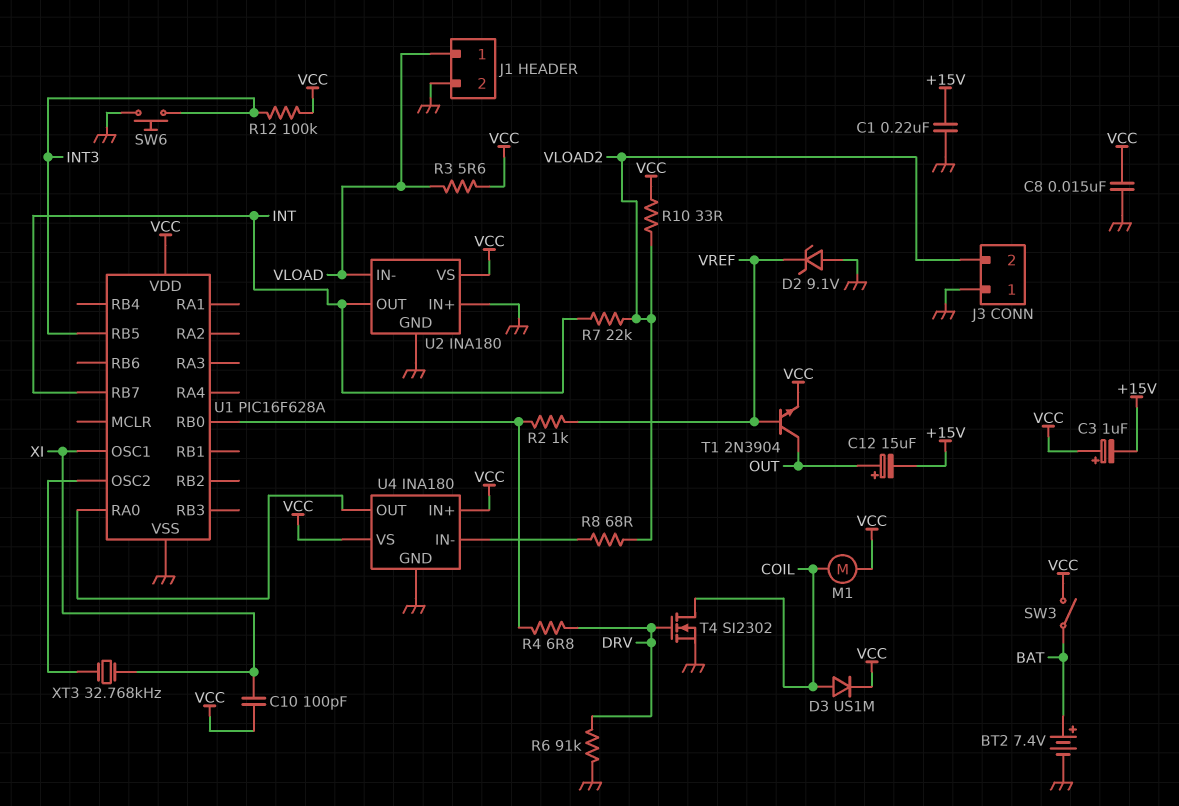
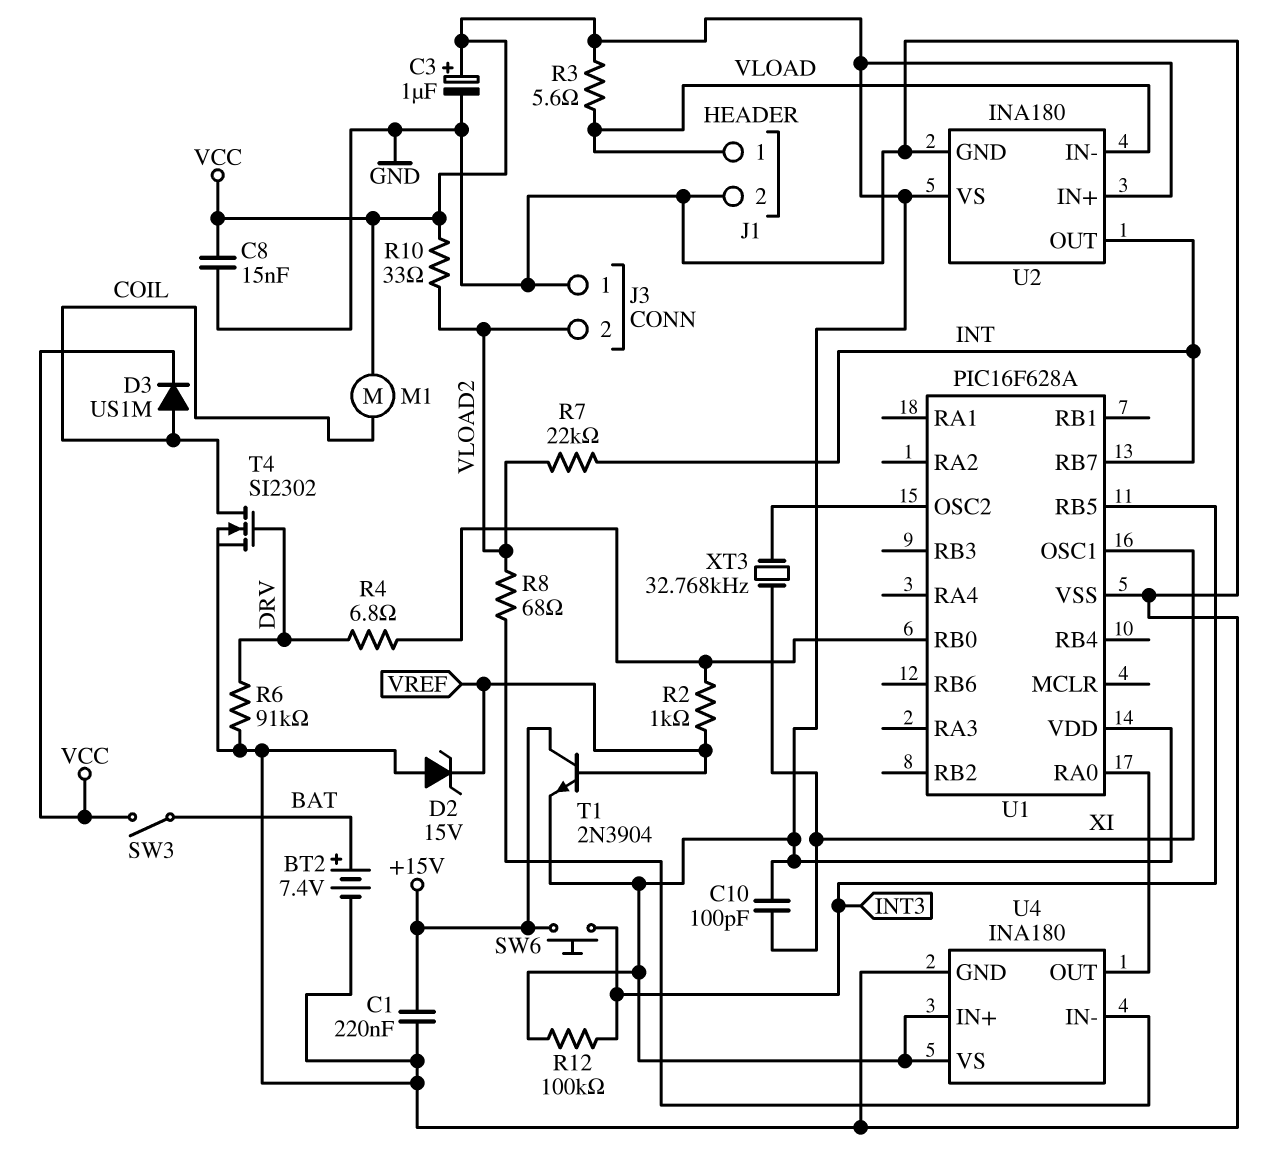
C3: 1uF (plus VCC, minus +15V) -> 1uF (plus VCC, minus GND)
C12: 15uF (plus OUT, minus +15V) -> none
D2: zener 9.1V (A GND, K VREF) -> zener 15V (A GND, K VREF)
SW6: button (GND, INT3) -> button (+15V, INT3)
T1: NPN 2N3904 (B VREF, C OUT, E VCC) -> NPN 2N3904 (B VREF, C +15V, E VCC)
U2 pin IN+: GND -> VCC

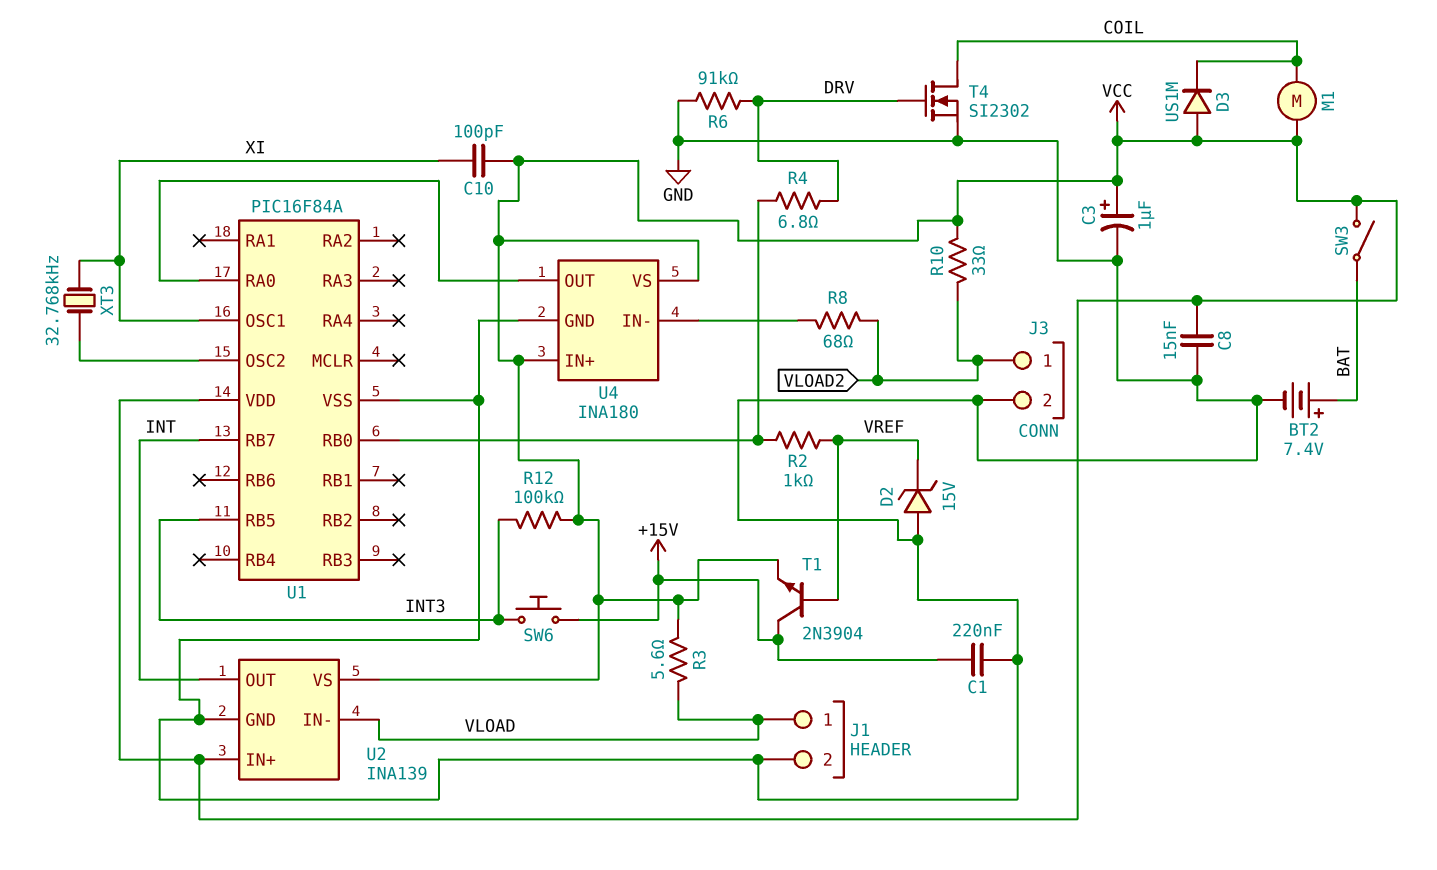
D3: diode US1M (A COIL, K VCC) -> diode US1M (A VCC, K COIL)
J3 pin 1: GND -> VLOAD2
J3 pin 2: VLOAD2 -> GND
R7: 22k (INT, VLOAD2) -> none
U1: PIC16F628A -> PIC16F84A
U2: INA180 -> INA139

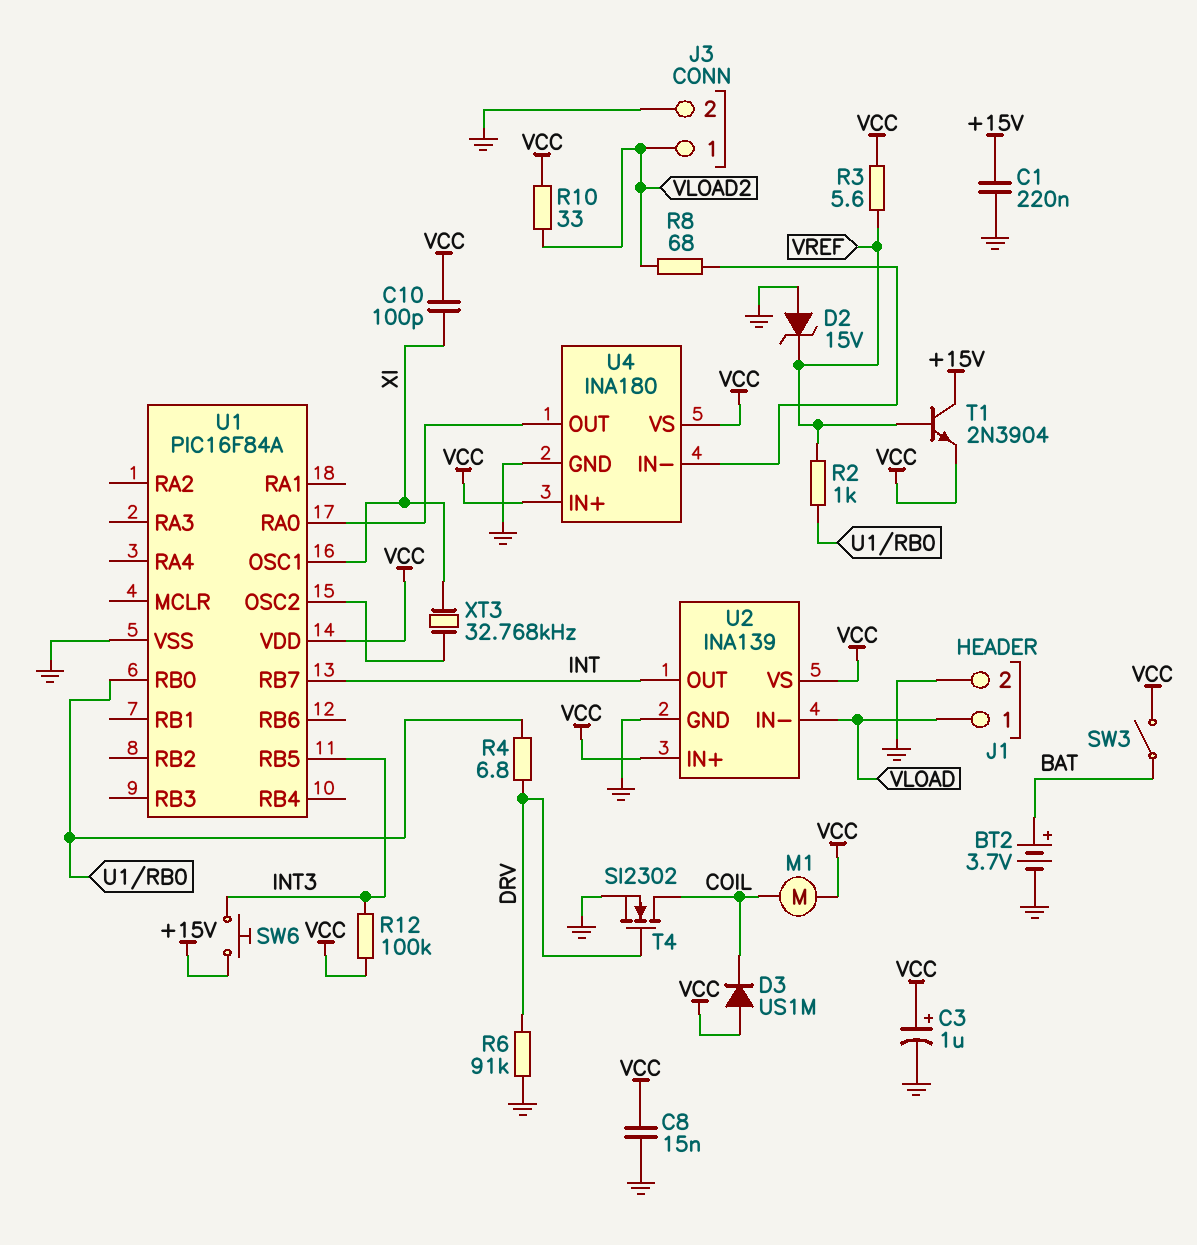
BT2: 7.4V (plus BAT, minus GND) -> 3.7V (plus BAT, minus GND)
R3: 5.6 (VCC, VLOAD) -> 5.6 (VCC, VREF)

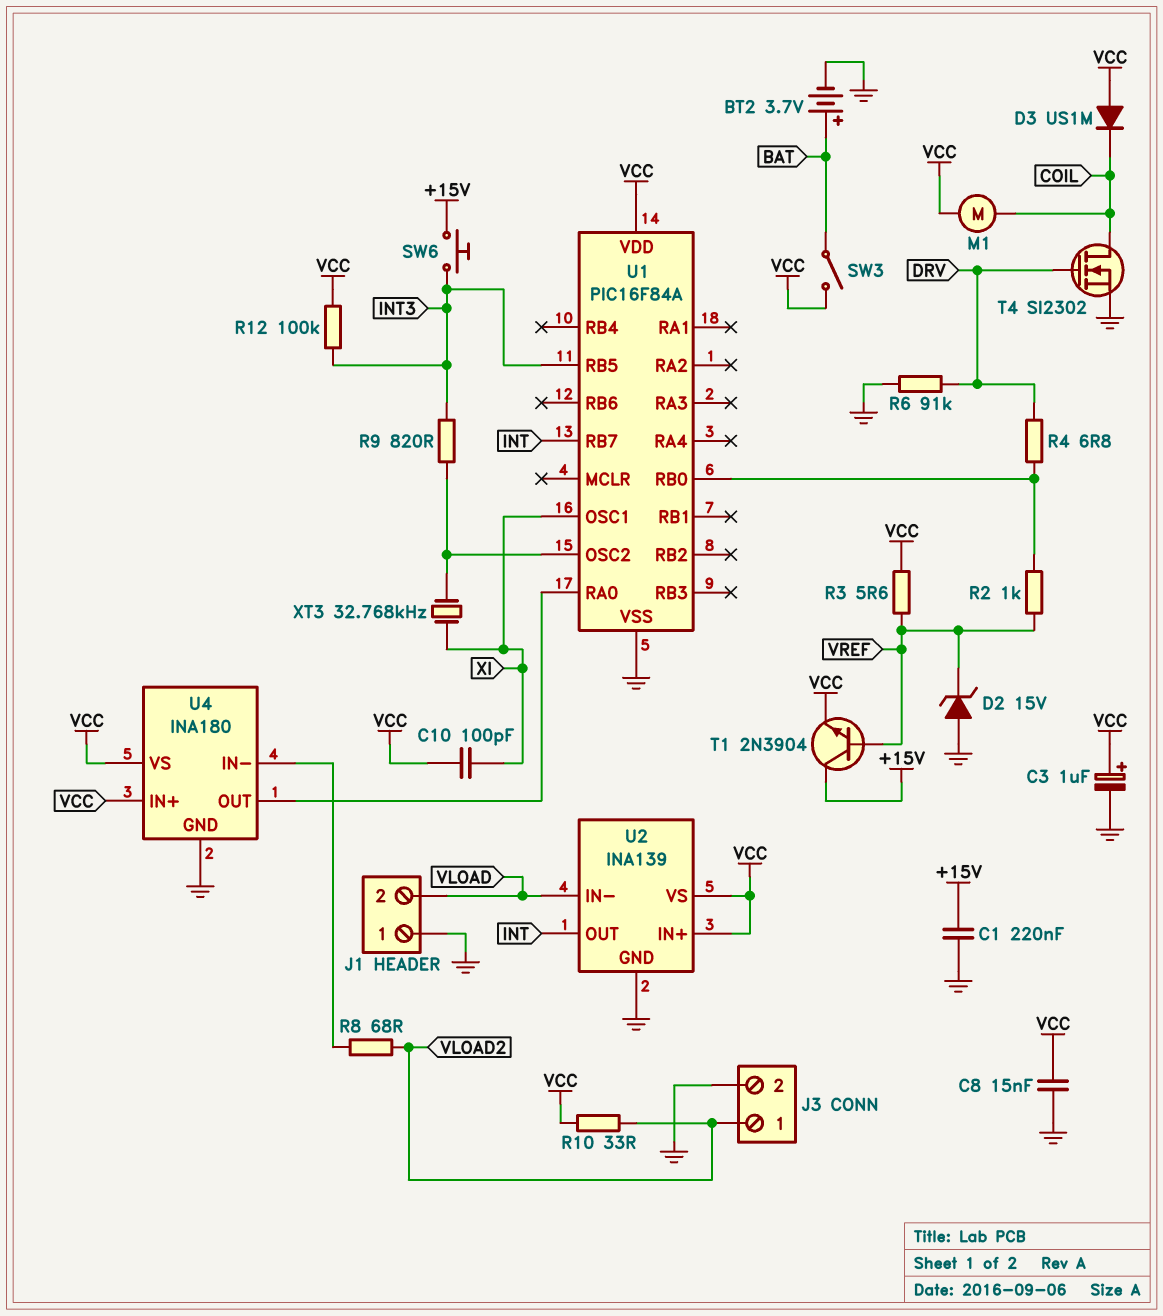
J1 pin 1: VLOAD -> GND
J1 pin 2: GND -> VLOAD
R9: none -> 820 (INT3, U1/OSC2)

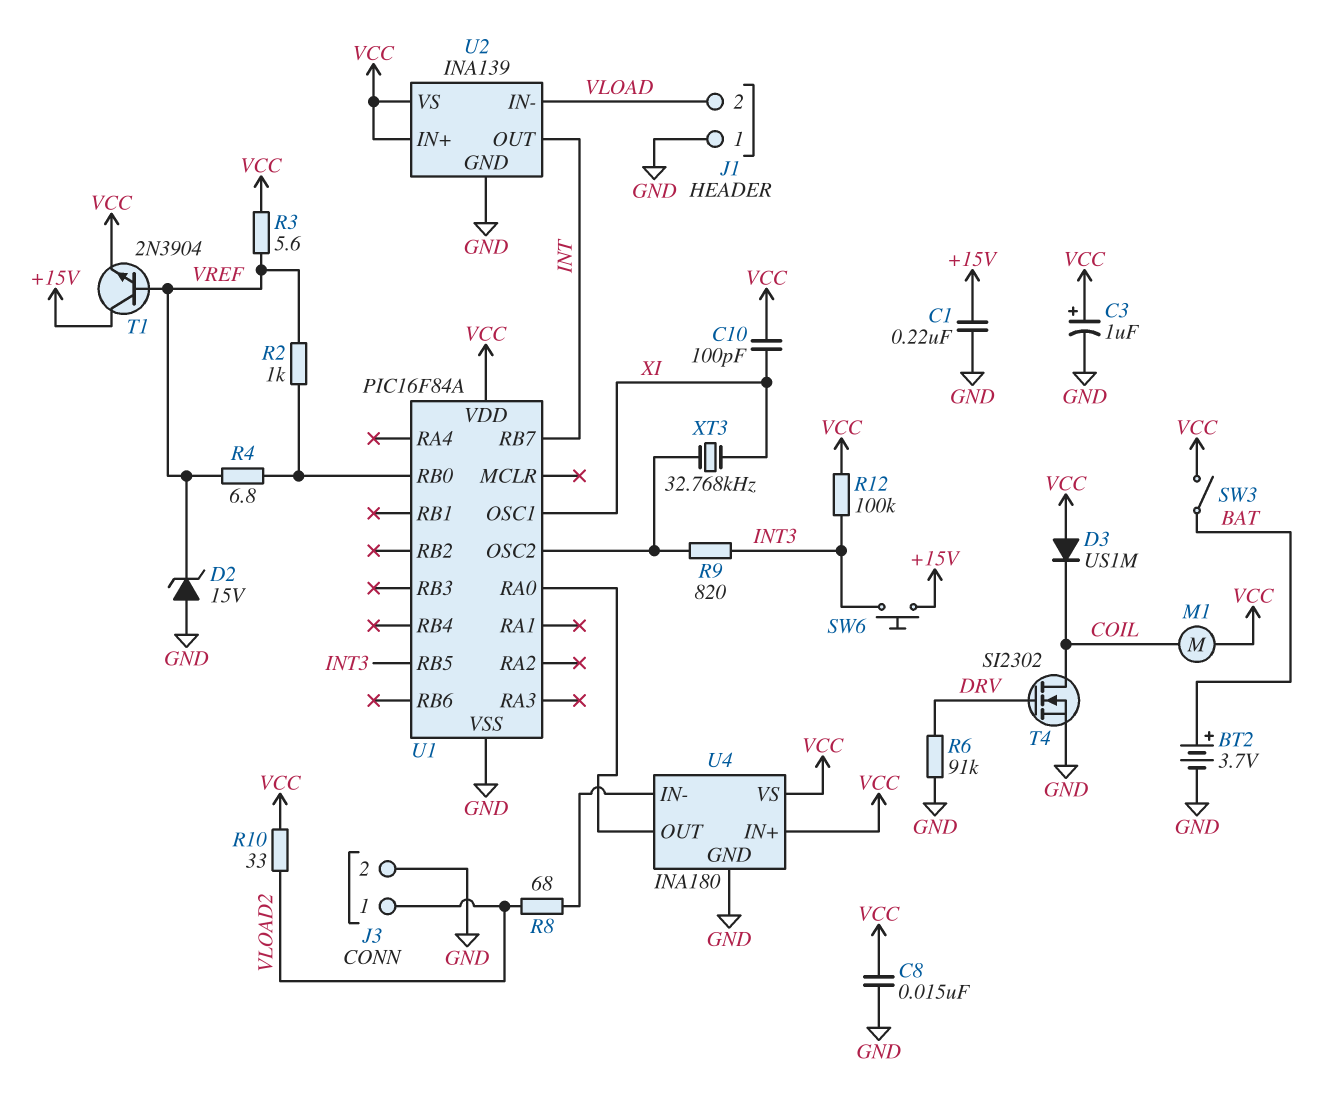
R4: 6.8 (DRV, U1/RB0) -> 6.8 (U1/RB0, VREF)

